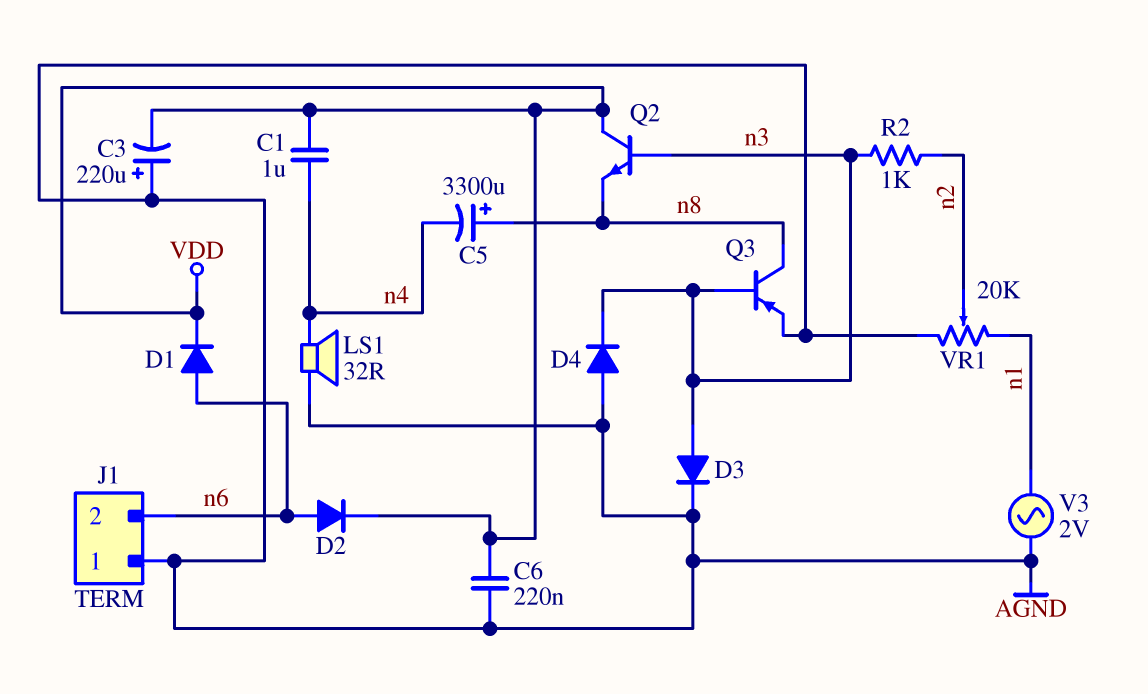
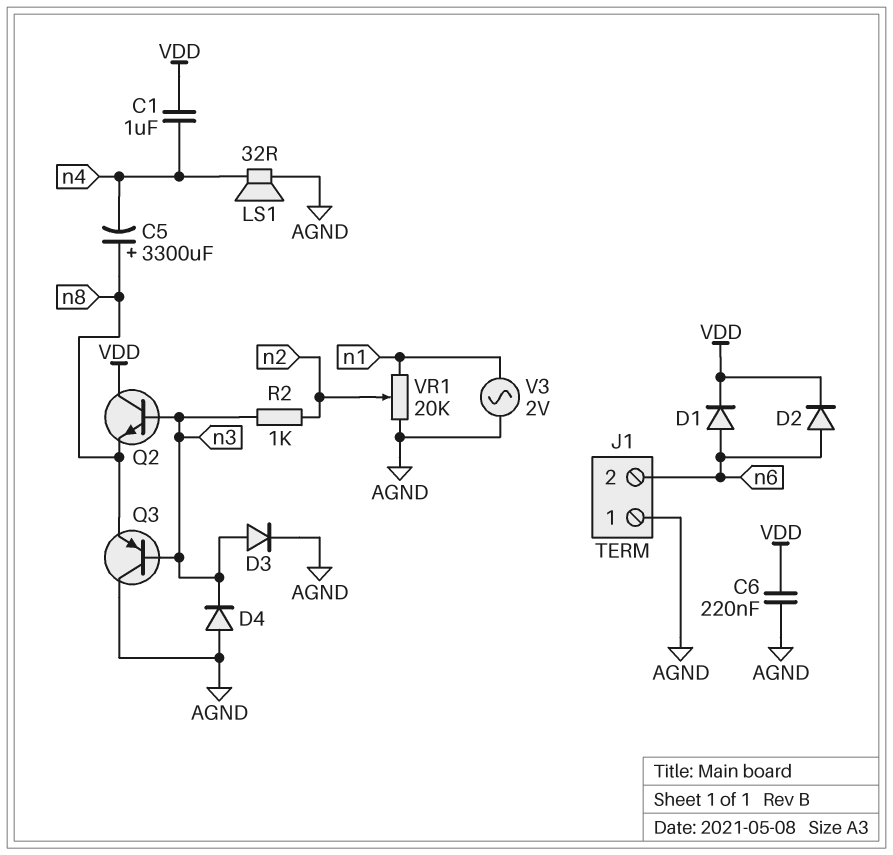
C3: 220uF (plus AGND, minus VDD) -> none
Q3: PNP (B n3, C n8, E AGND) -> PNP (B n3, C AGND, E n8)

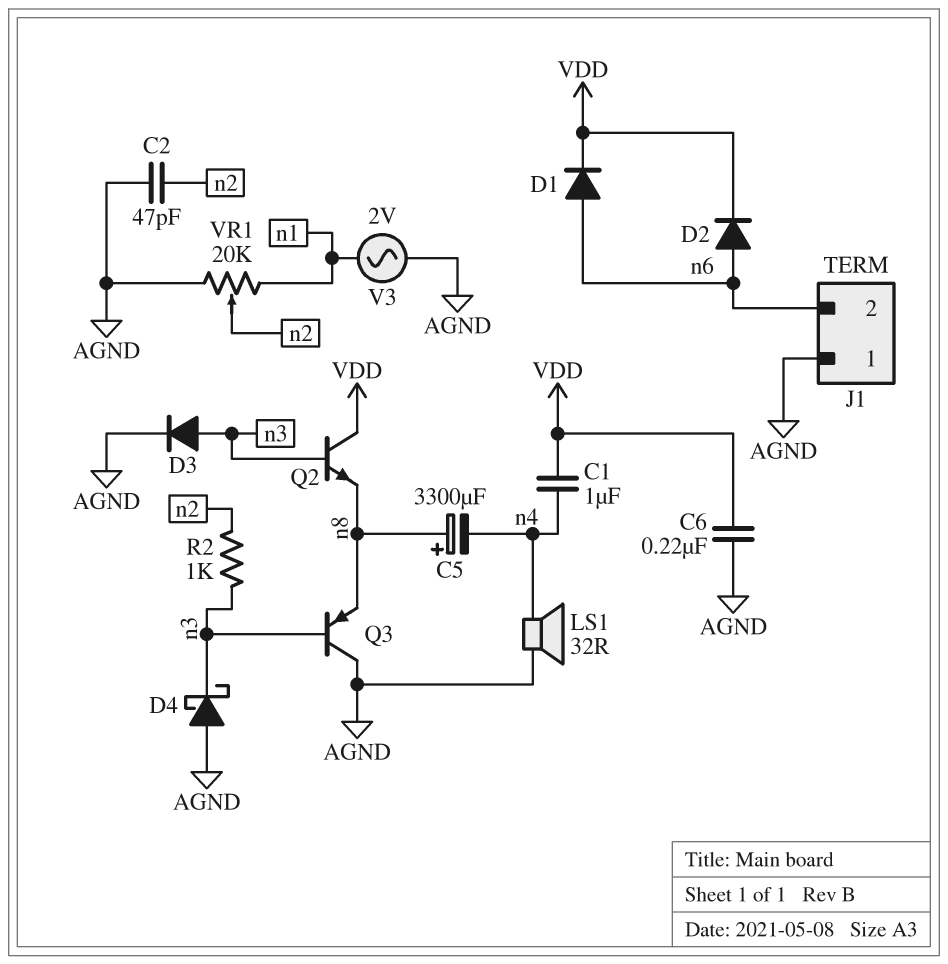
C2: none -> 47pF (AGND, n2)
D4: diode (A AGND, K n3) -> schottky (A AGND, K n3)

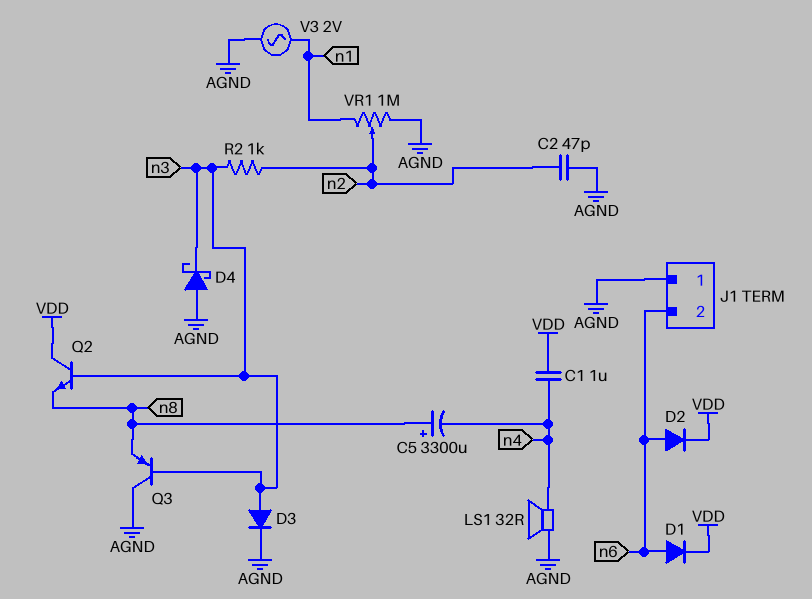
C6: 220nF (AGND, VDD) -> none
VR1: 20k (AGND, n1, wiper n2) -> 1M (AGND, n1, wiper n2)

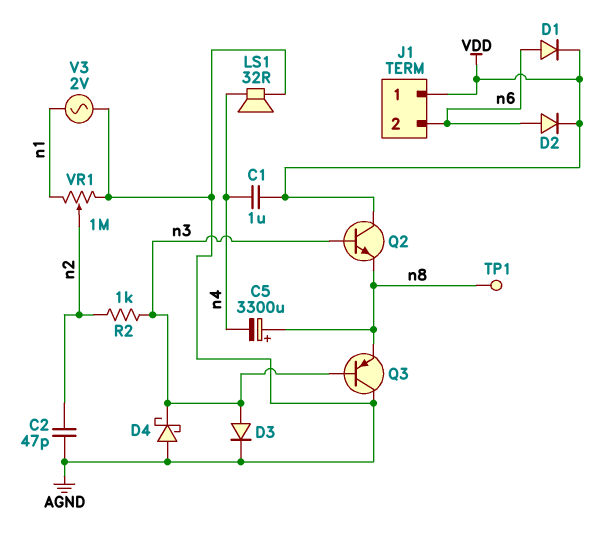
J1 pin 1: AGND -> VDD
TP1: none -> test point (n8)

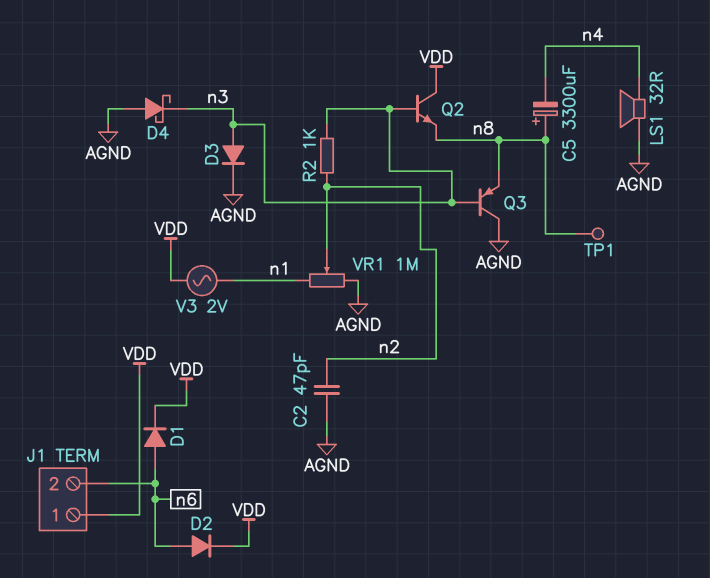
C1: 1uF (VDD, n4) -> none
V3: AC 2V (AGND, n1) -> AC 2V (VDD, n1)

